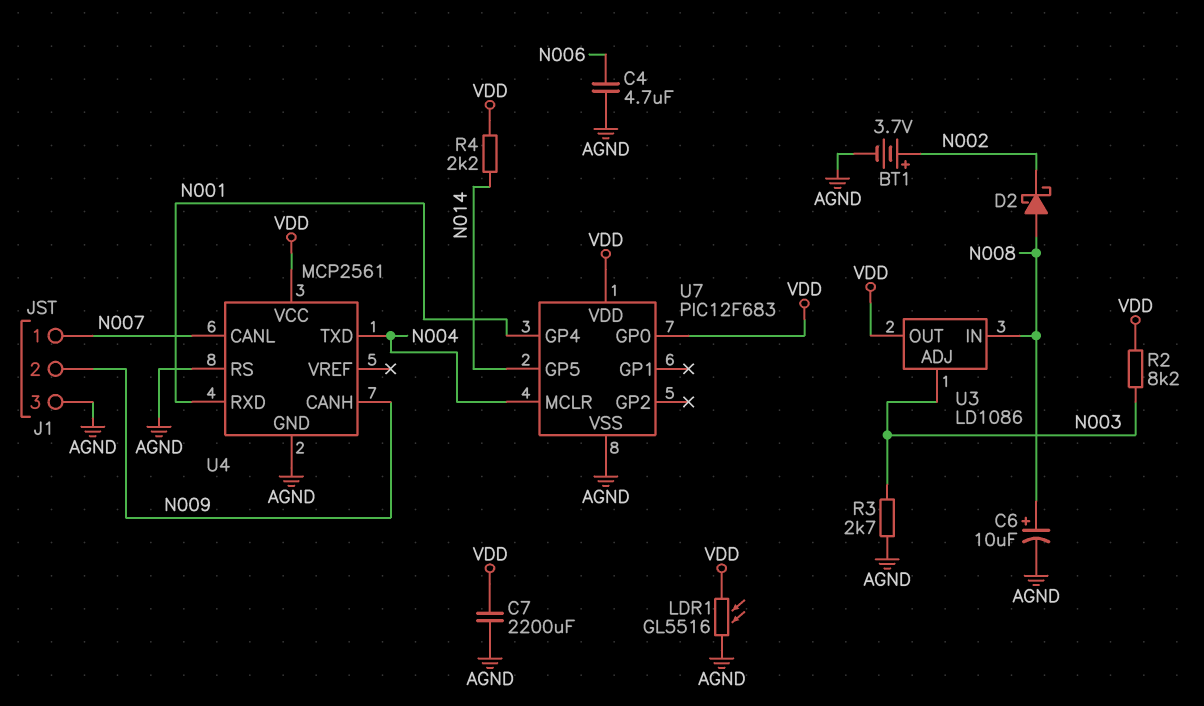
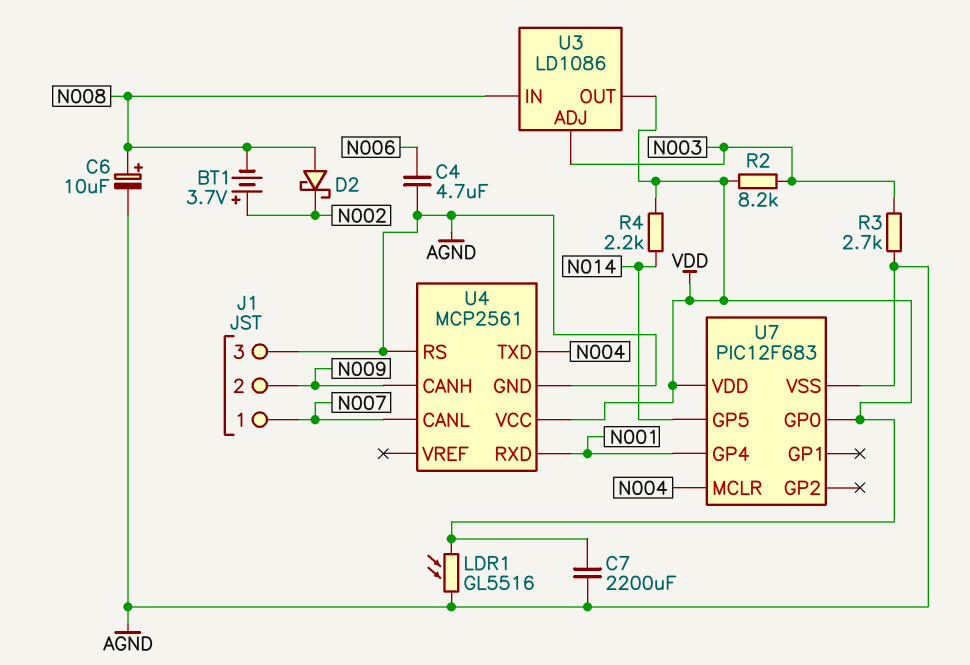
BT1: 3.7V (plus N002, minus AGND) -> 3.7V (plus N002, minus N008)

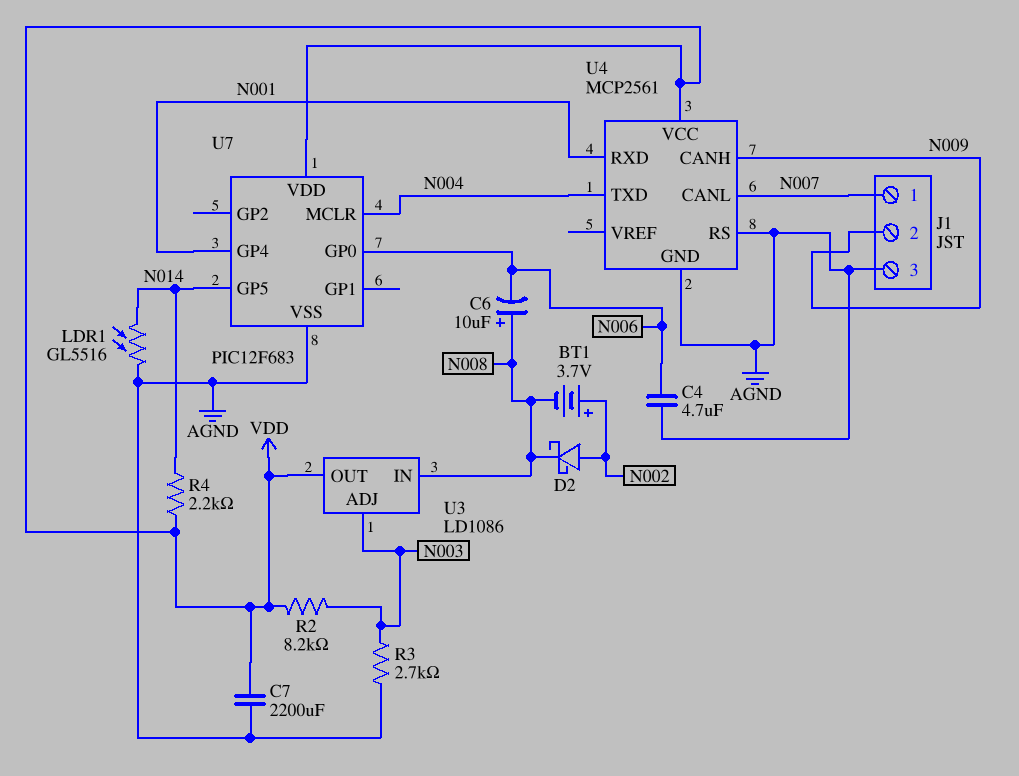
C6: 10uF (plus N008, minus AGND) -> 10uF (plus N008, minus N006)
D2: schottky (A N008, K N002) -> schottky (A N002, K N008)
LDR1: GL5516 (AGND, VDD) -> GL5516 (AGND, N014)
U7 pin GP0: VDD -> N006

